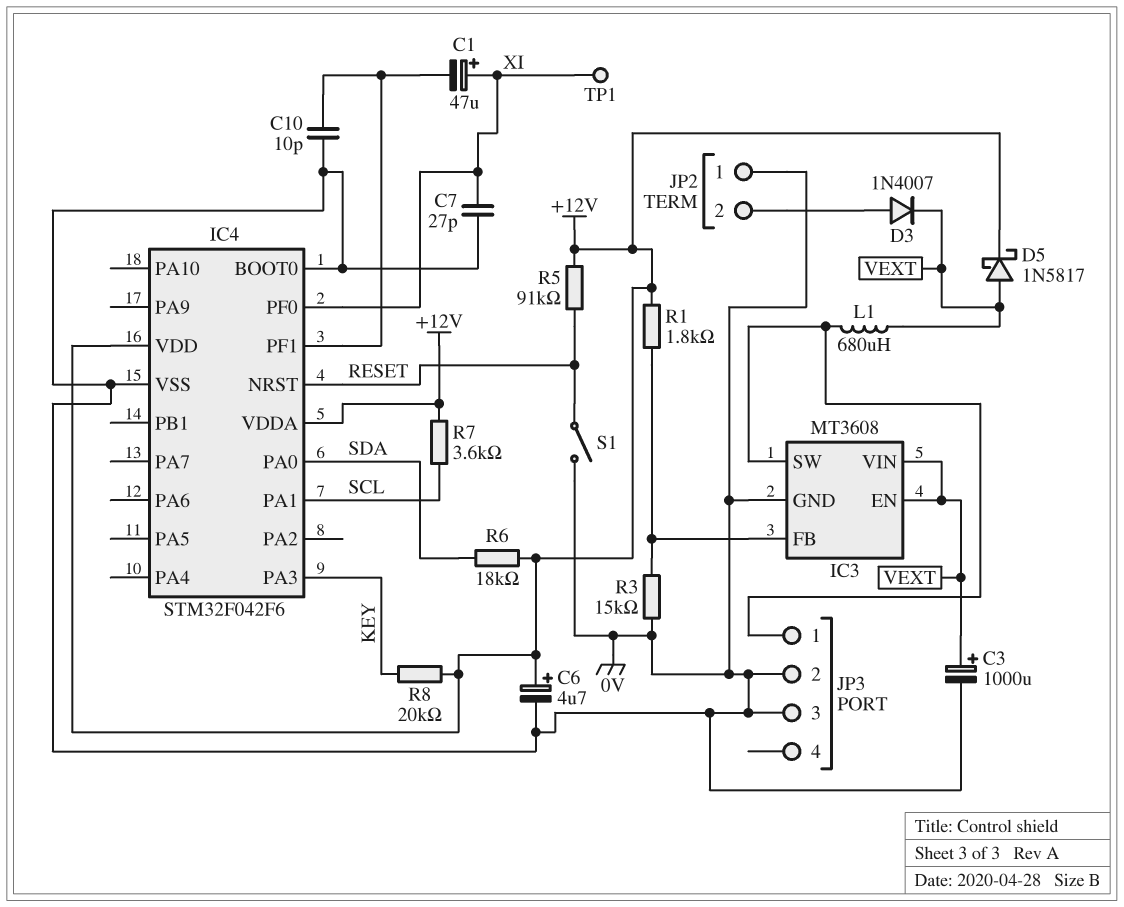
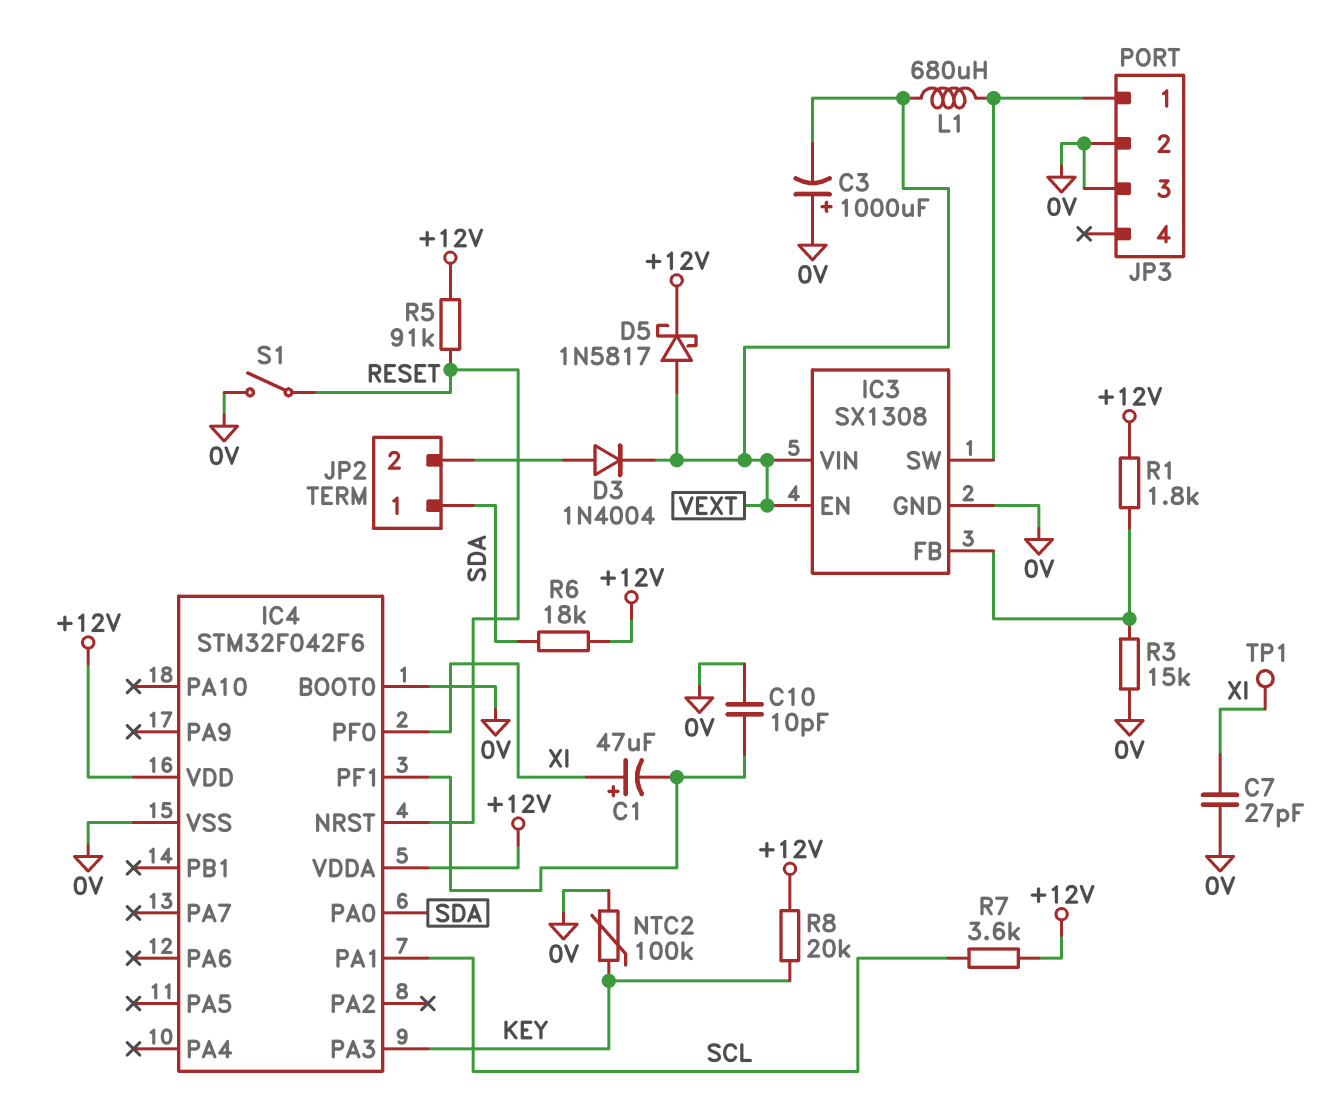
C3: 1000uF (plus VEXT, minus 0V) -> 1000uF (plus 0V, minus VEXT)
C6: 4.7uF (plus +12V, minus 0V) -> none
D3: diode 1N4007 (A JP2/2, K VEXT) -> diode 1N4004 (A JP2/2, K VEXT)
IC3: MT3608 -> SX1308
JP2 pin 1: 0V -> SDA
NTC2: none -> 100k (0V, KEY)

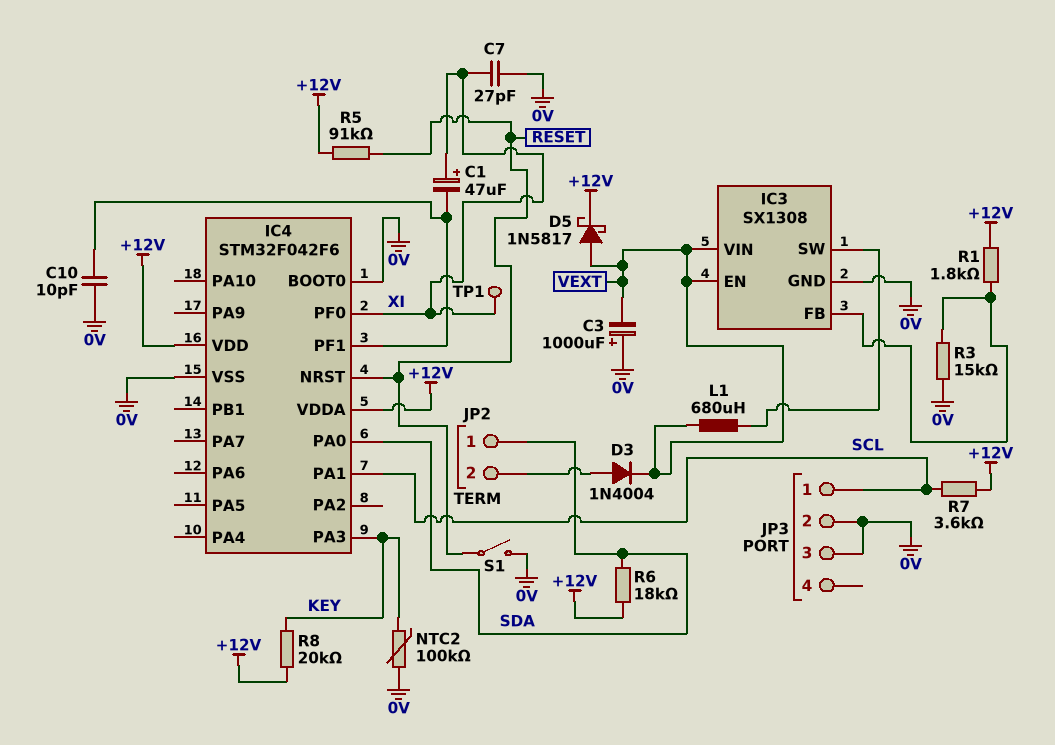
JP3 pin 1: IC3/SW -> SCL

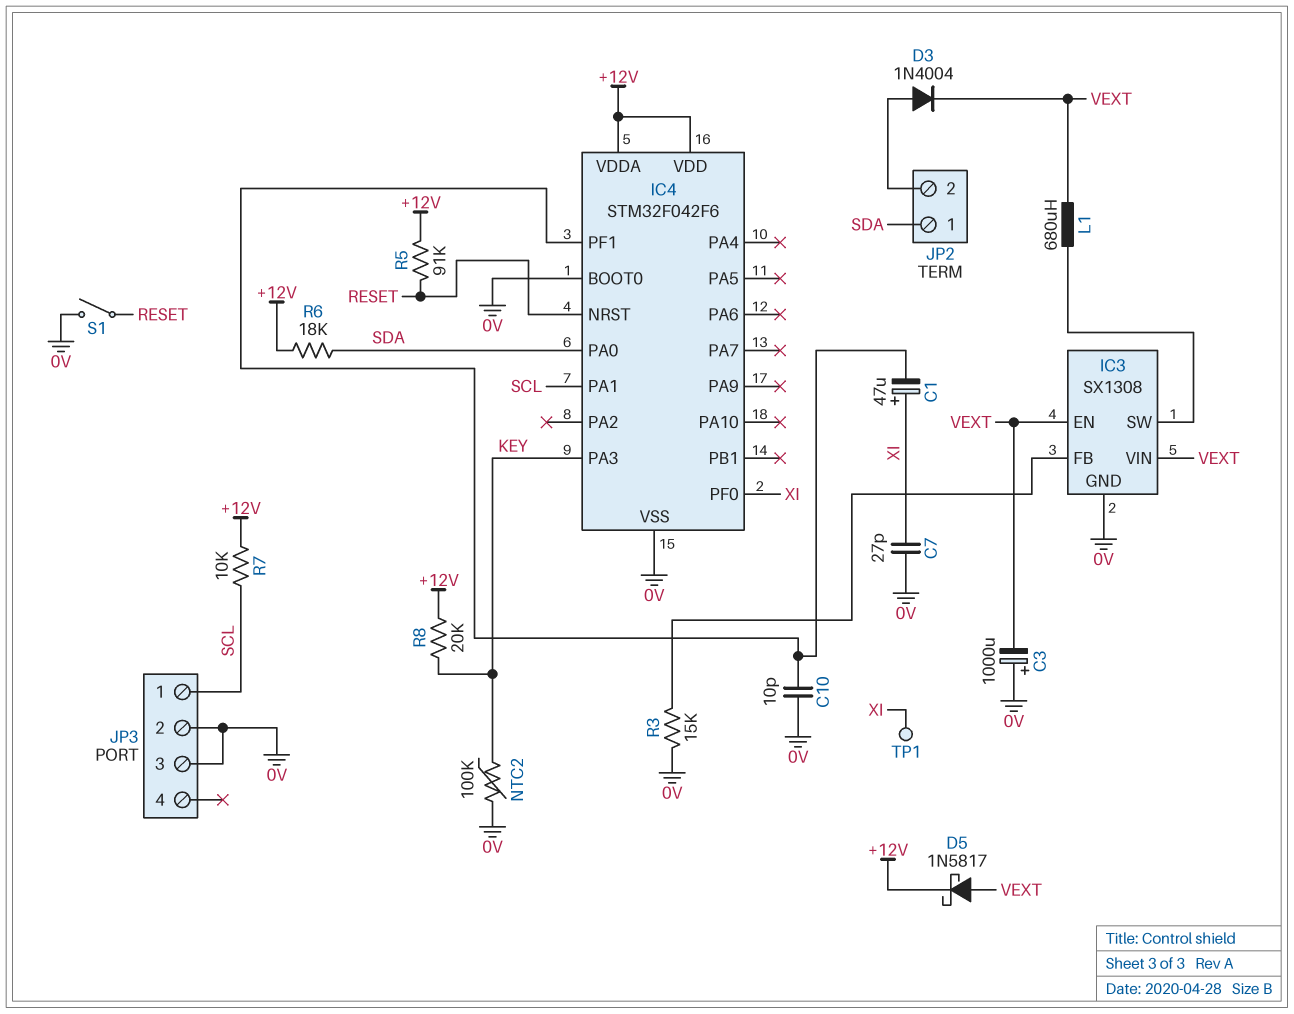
R1: 1.8k (+12V, IC3/FB) -> none
R7: 3.6k (+12V, SCL) -> 10k (+12V, SCL)

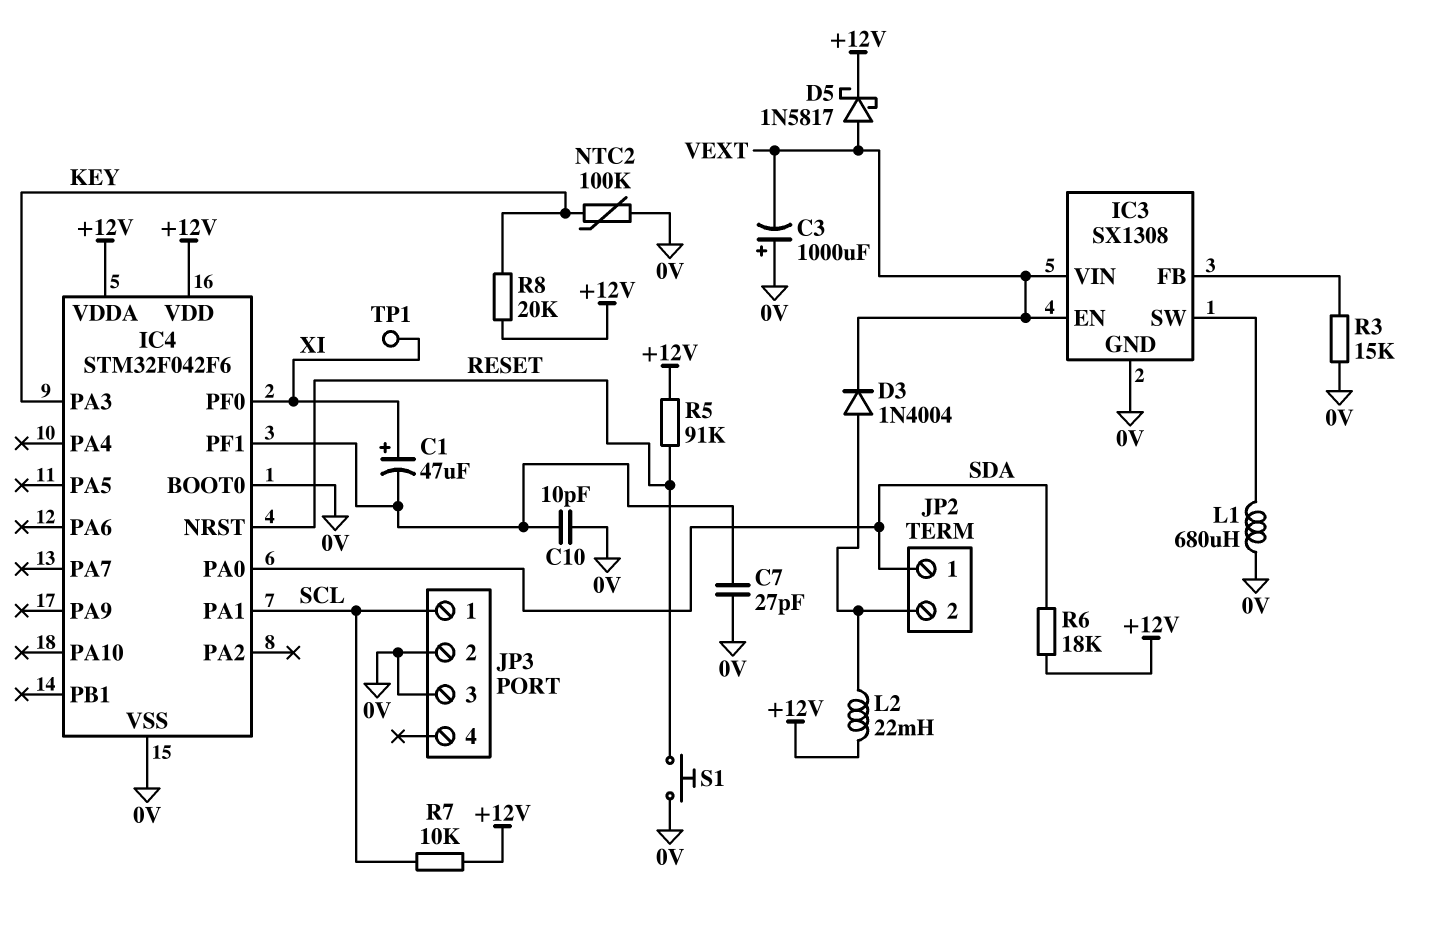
C7: 27pF (0V, XI) -> 27pF (0V, IC4/PF1)
L1: 680uH (IC3/SW, VEXT) -> 680uH (0V, IC3/SW)
L2: none -> 22mH (+12V, JP2/2)
S1: switch (0V, RESET) -> button (0V, RESET)

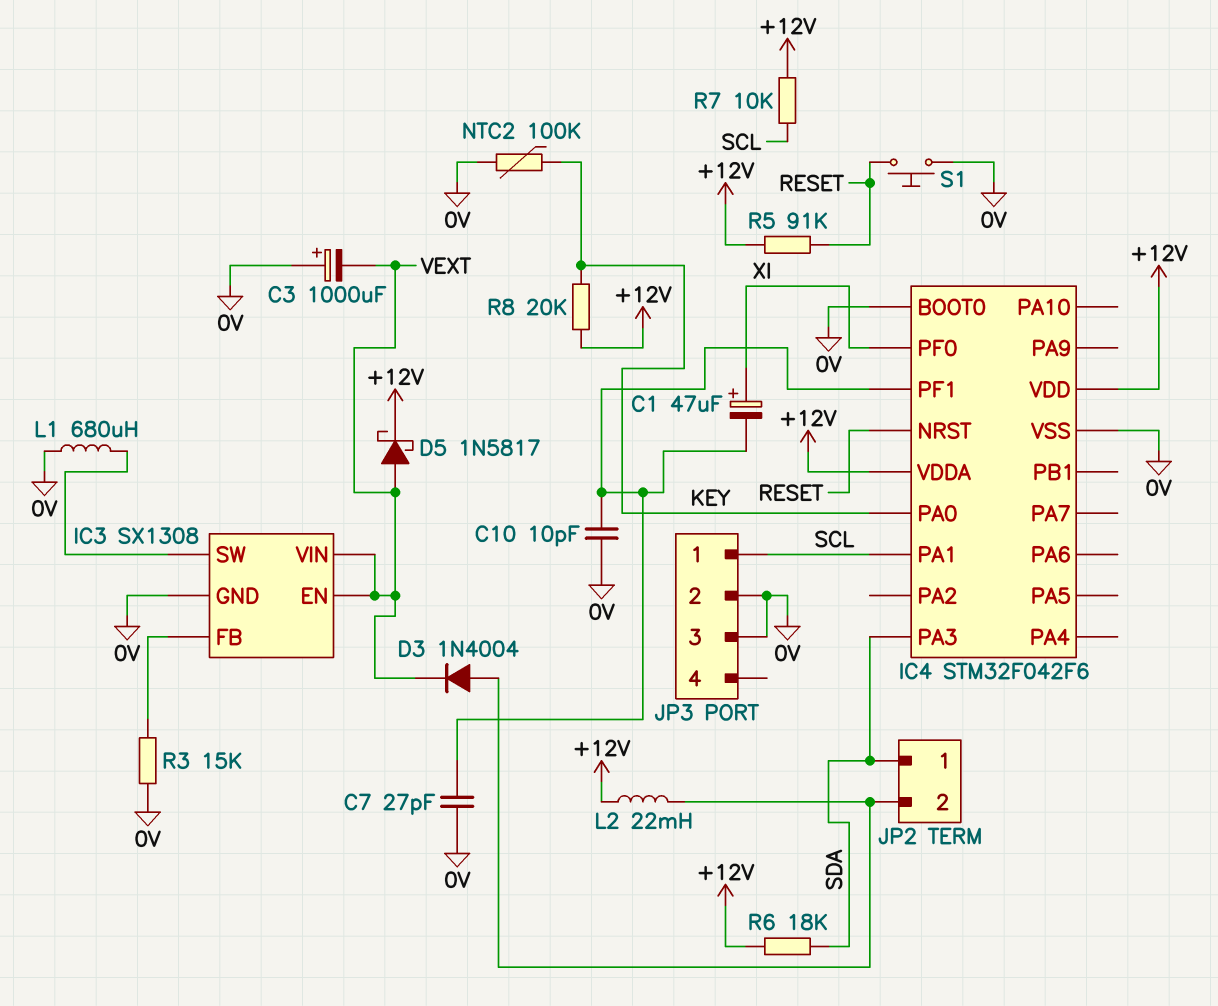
IC4 pin PA0: SDA -> KEY
IC4 pin PA3: KEY -> SDA
TP1: test point (XI) -> none

